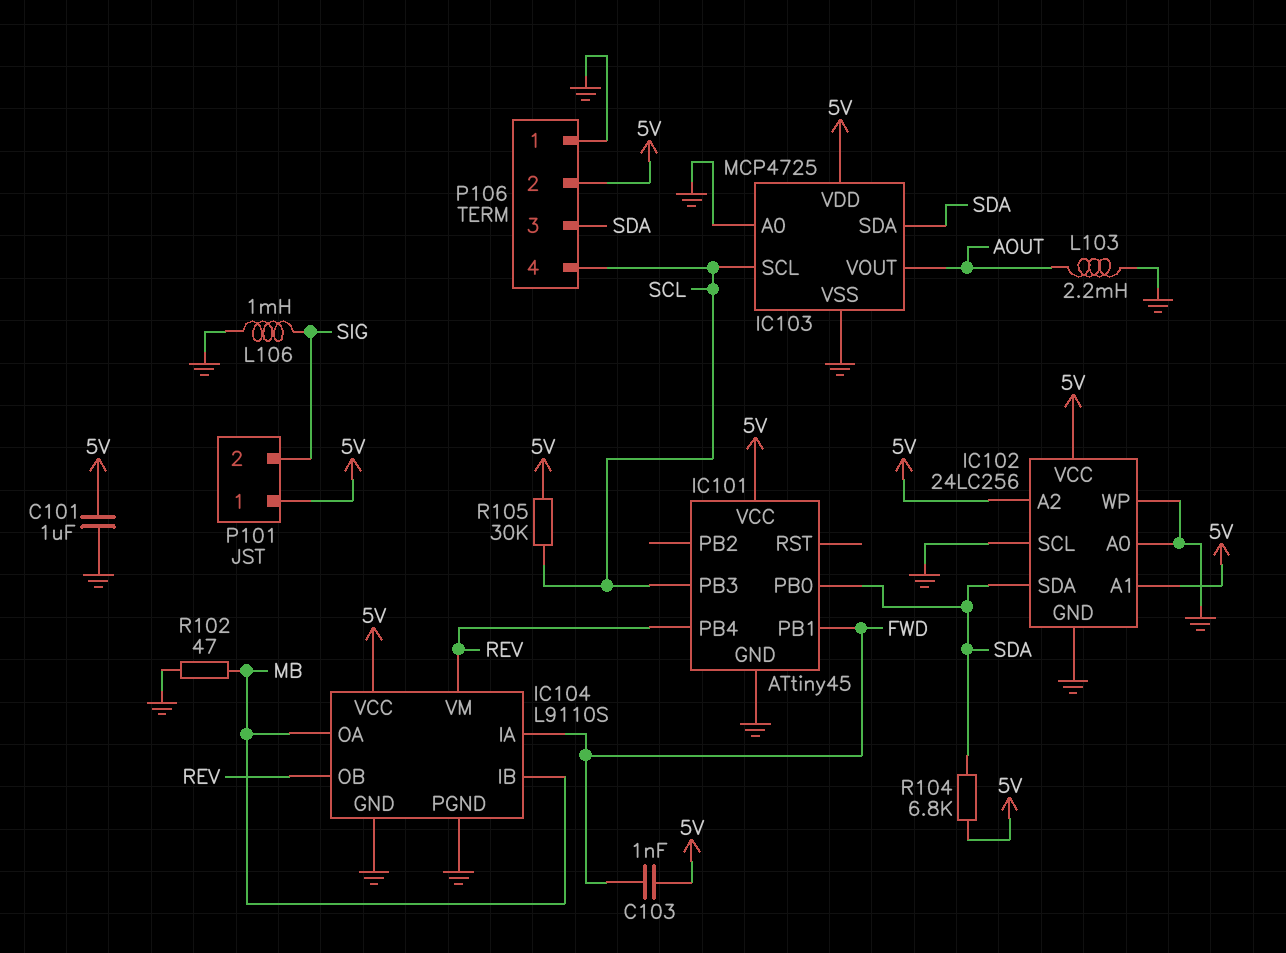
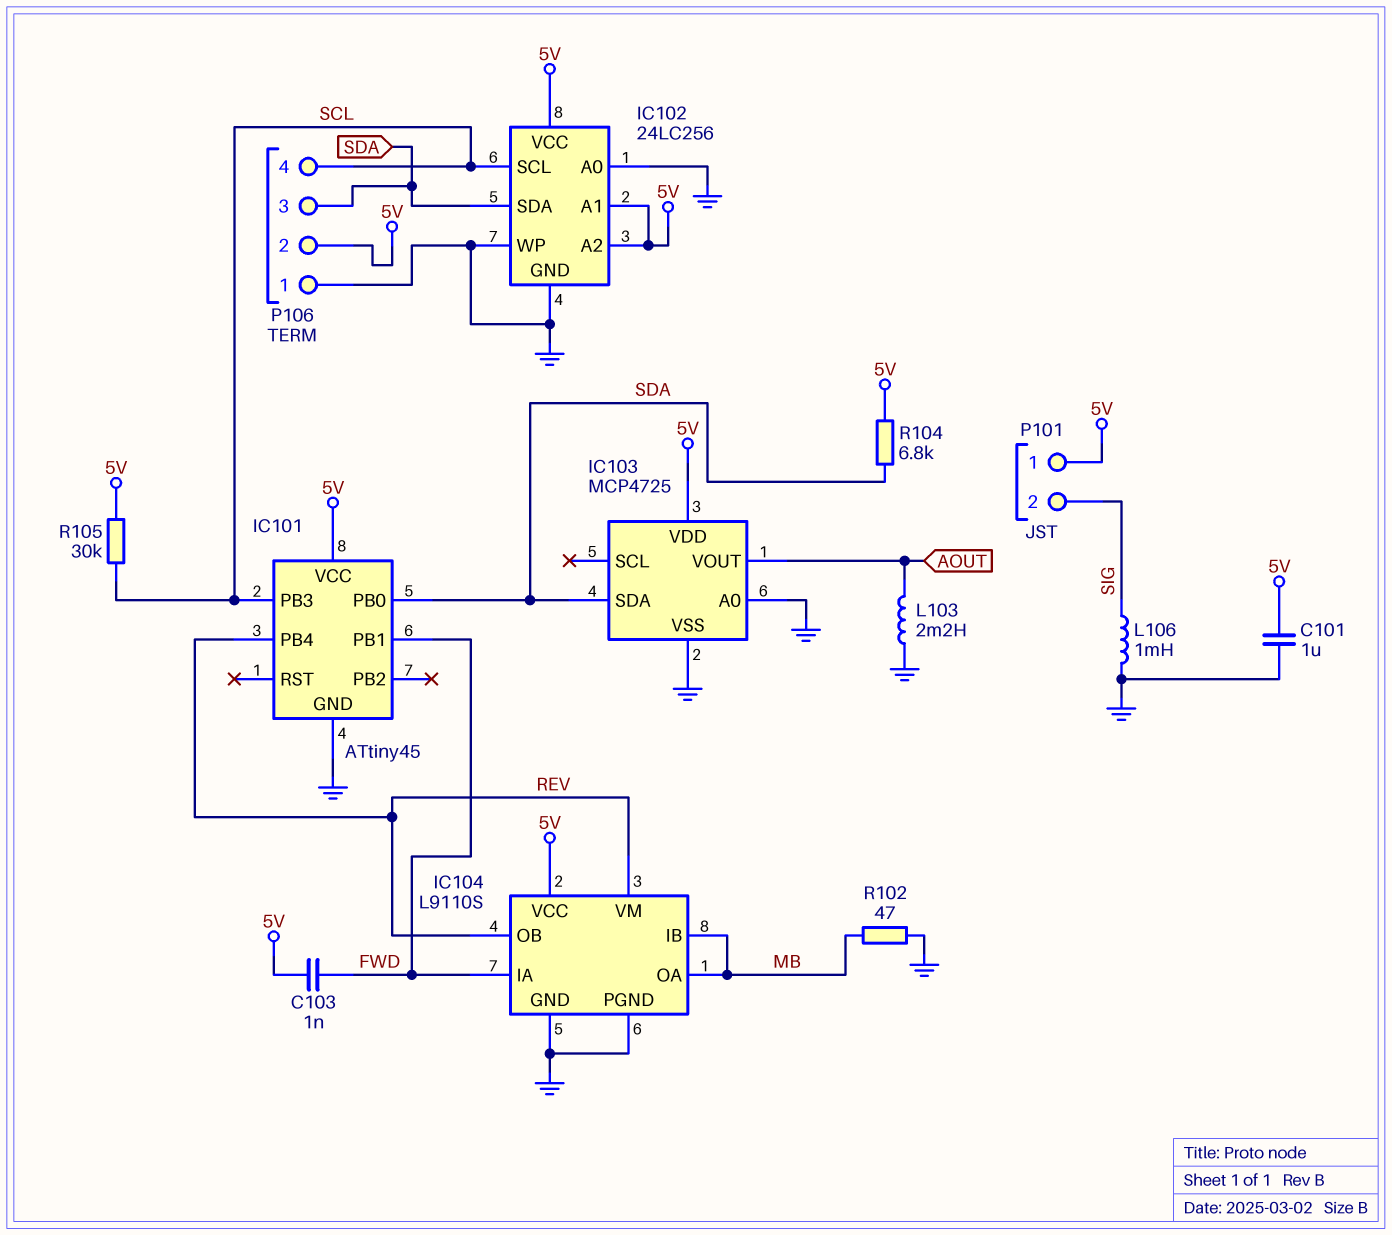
IC102 pin SCL: GND -> SCL
IC103 pin SCL: SCL -> none

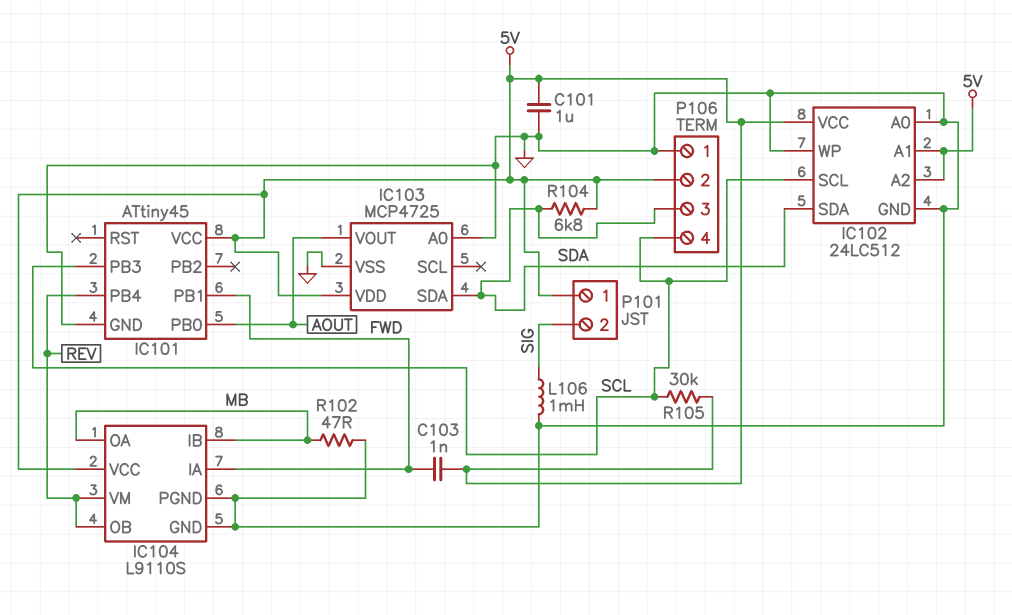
IC101 pin PB0: SDA -> AOUT
IC102: 24LC256 -> 24LC512
L103: 2.2mH (AOUT, GND) -> none

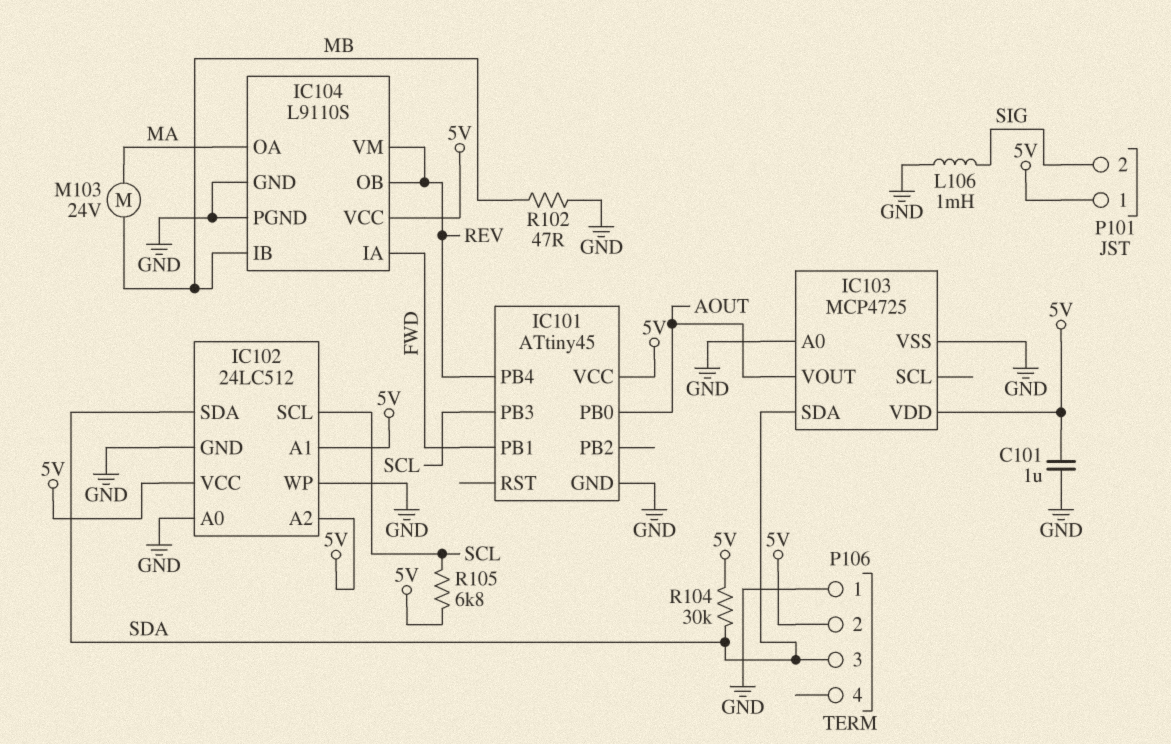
C103: 1nF (5V, FWD) -> none
IC104 pin OA: MB -> MA
M103: none -> motor 24V (MA, MB)
P106 pin 4: SCL -> none
R104: 6.8k (5V, SDA) -> 30k (5V, SDA)
R105: 30k (5V, SCL) -> 6.8k (5V, SCL)

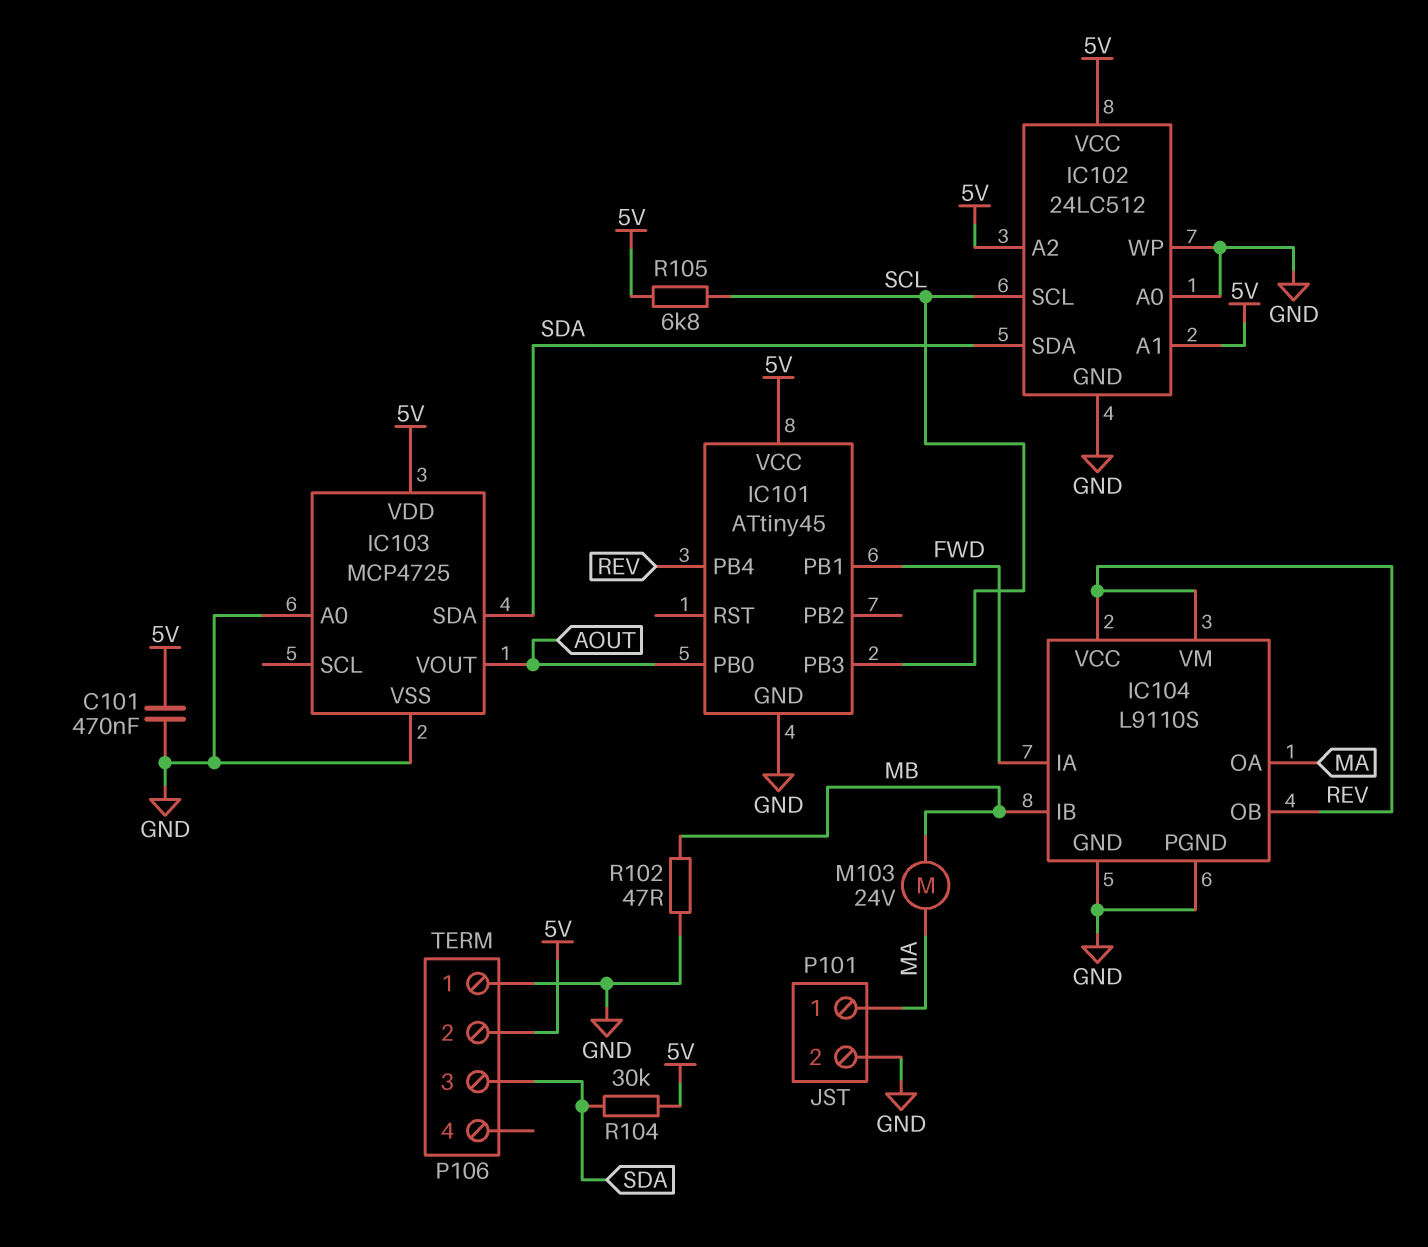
C101: 1uF (5V, GND) -> 470nF (5V, GND)
IC104 pin VCC: 5V -> REV
L106: 1mH (GND, SIG) -> none
P101 pin 1: 5V -> MA
P101 pin 2: SIG -> GND

